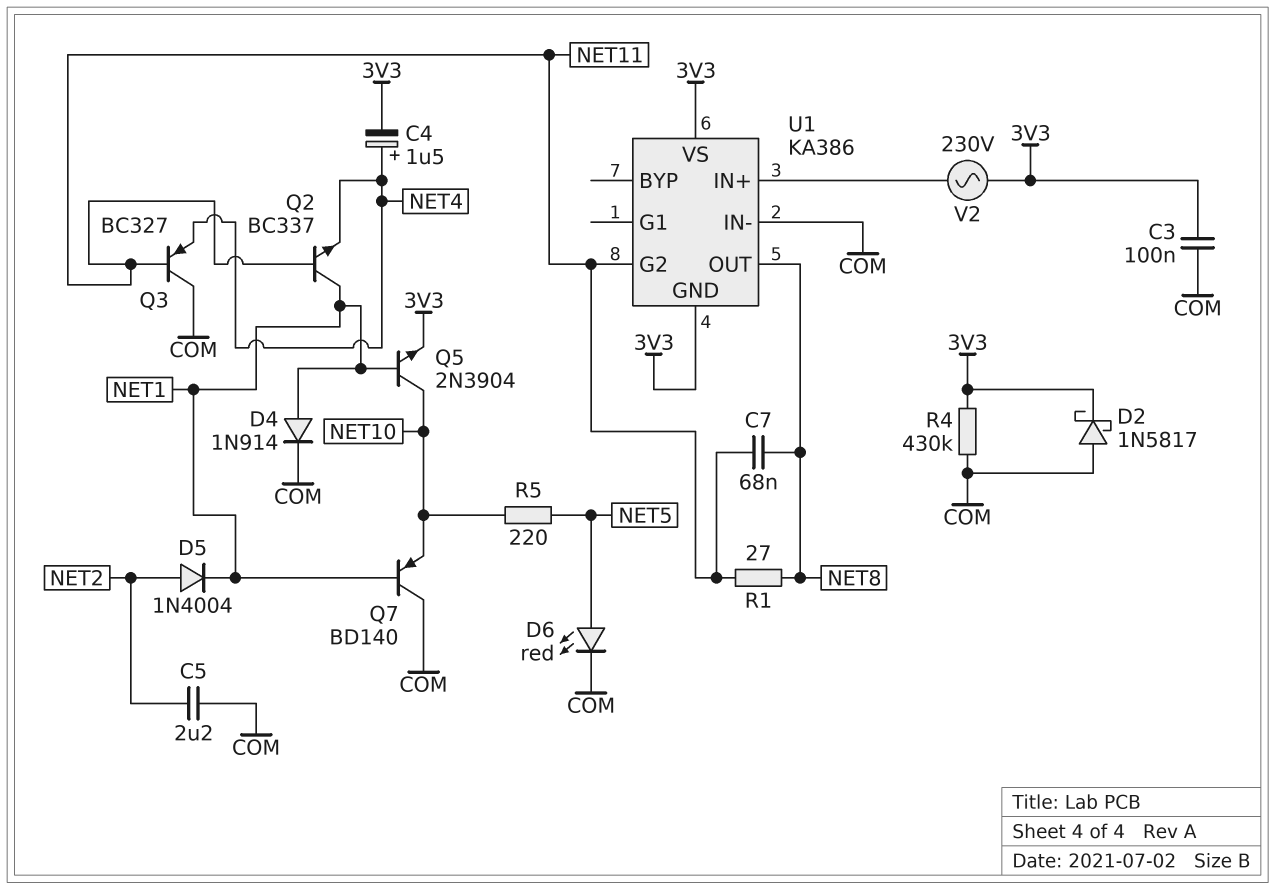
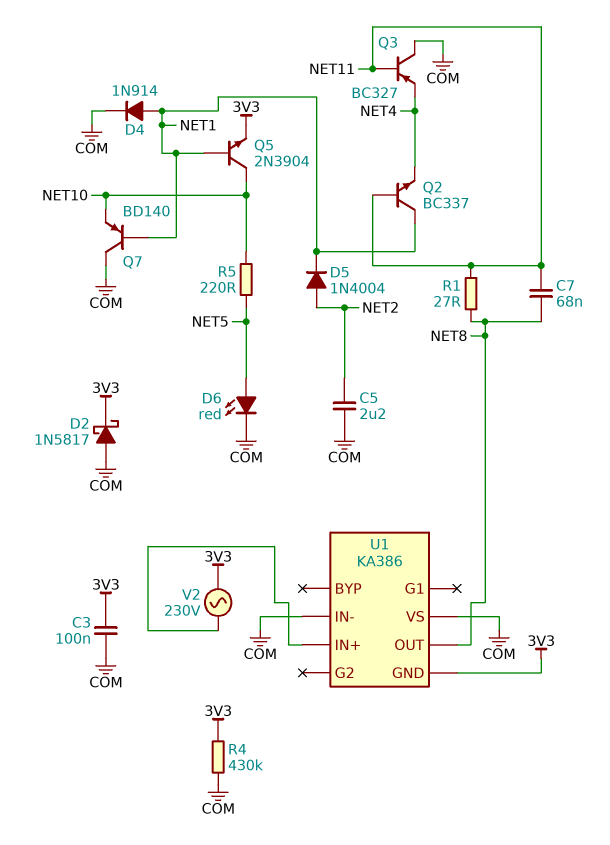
C4: 1.5uF (plus NET4, minus 3V3) -> none
U1 pin G2: NET11 -> none
U1 pin VS: 3V3 -> COM

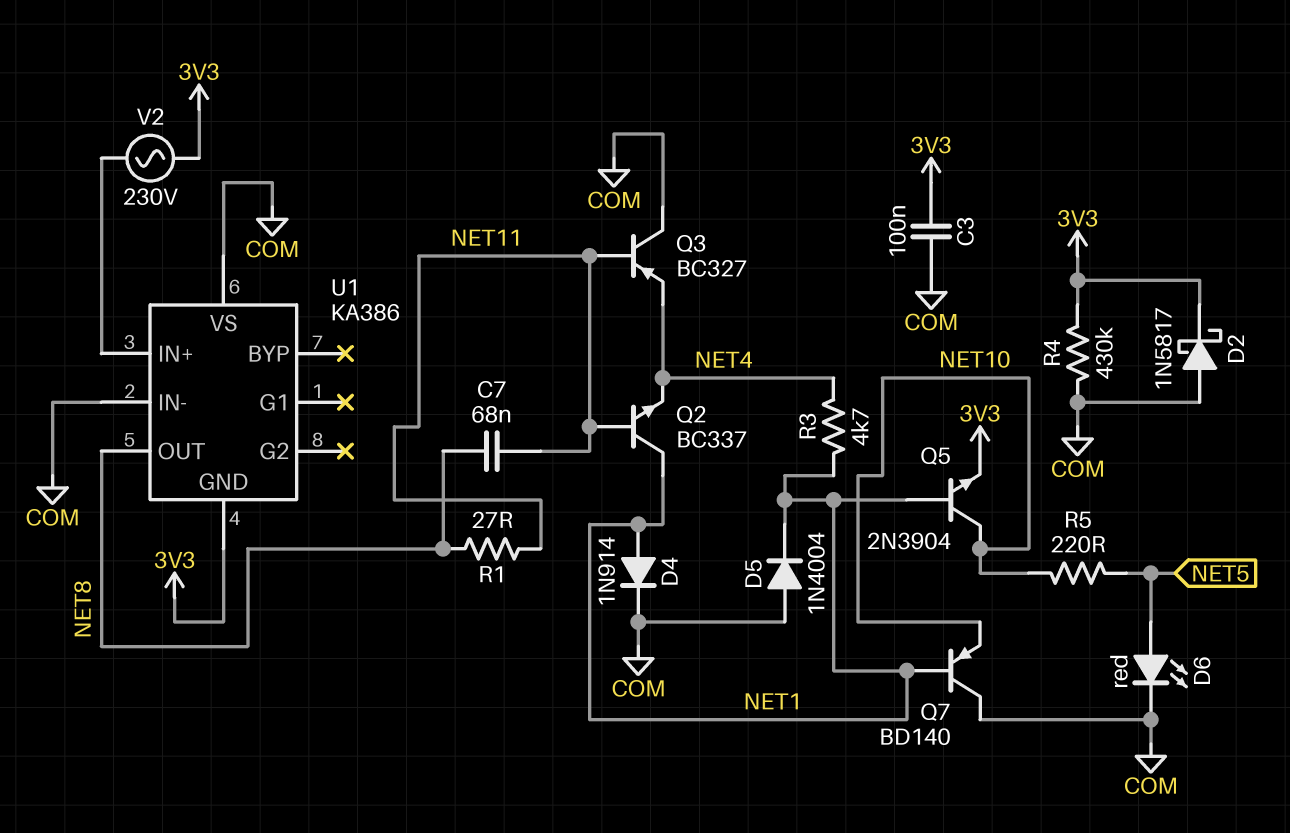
C5: 2.2uF (COM, NET2) -> none
D5: diode 1N4004 (A NET2, K NET1) -> diode 1N4004 (A COM, K NET1)
R3: none -> 4.7k (NET1, NET4)

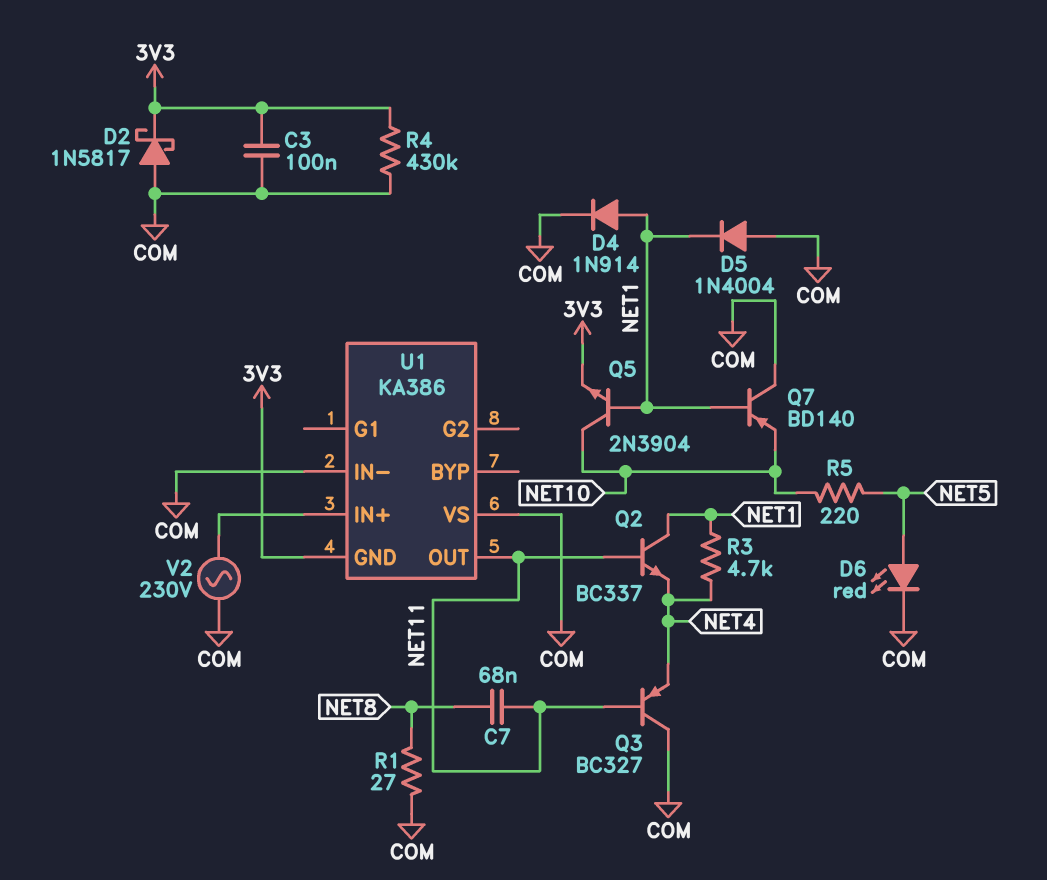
R1: 27 (NET8, NET11) -> 27 (COM, NET8)
U1 pin OUT: NET8 -> NET11
V2: AC 230V (3V3, U1/IN+) -> AC 230V (COM, U1/IN+)

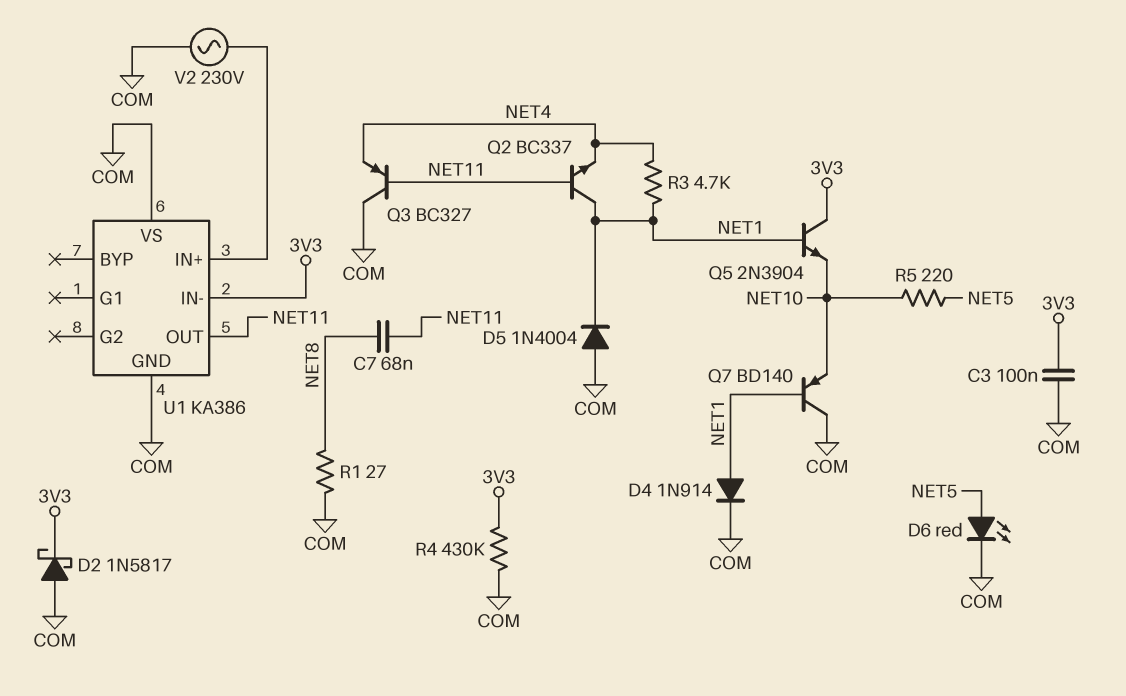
Q5: NPN 2N3904 (B NET1, C NET10, E 3V3) -> NPN 2N3904 (B NET1, C 3V3, E NET10)
U1 pin GND: 3V3 -> COM
U1 pin IN-: COM -> 3V3

